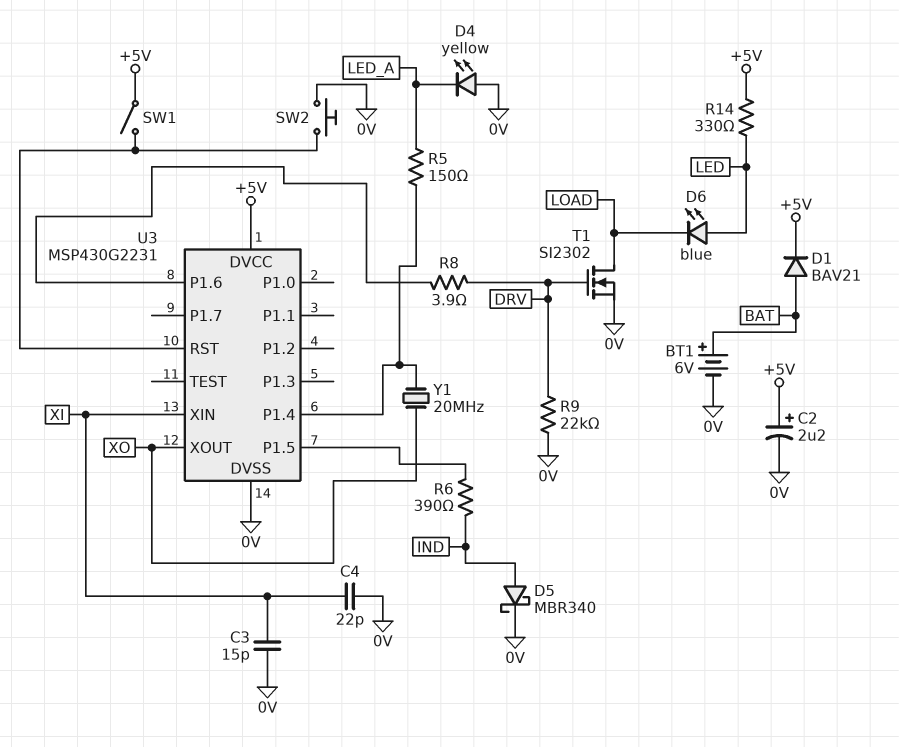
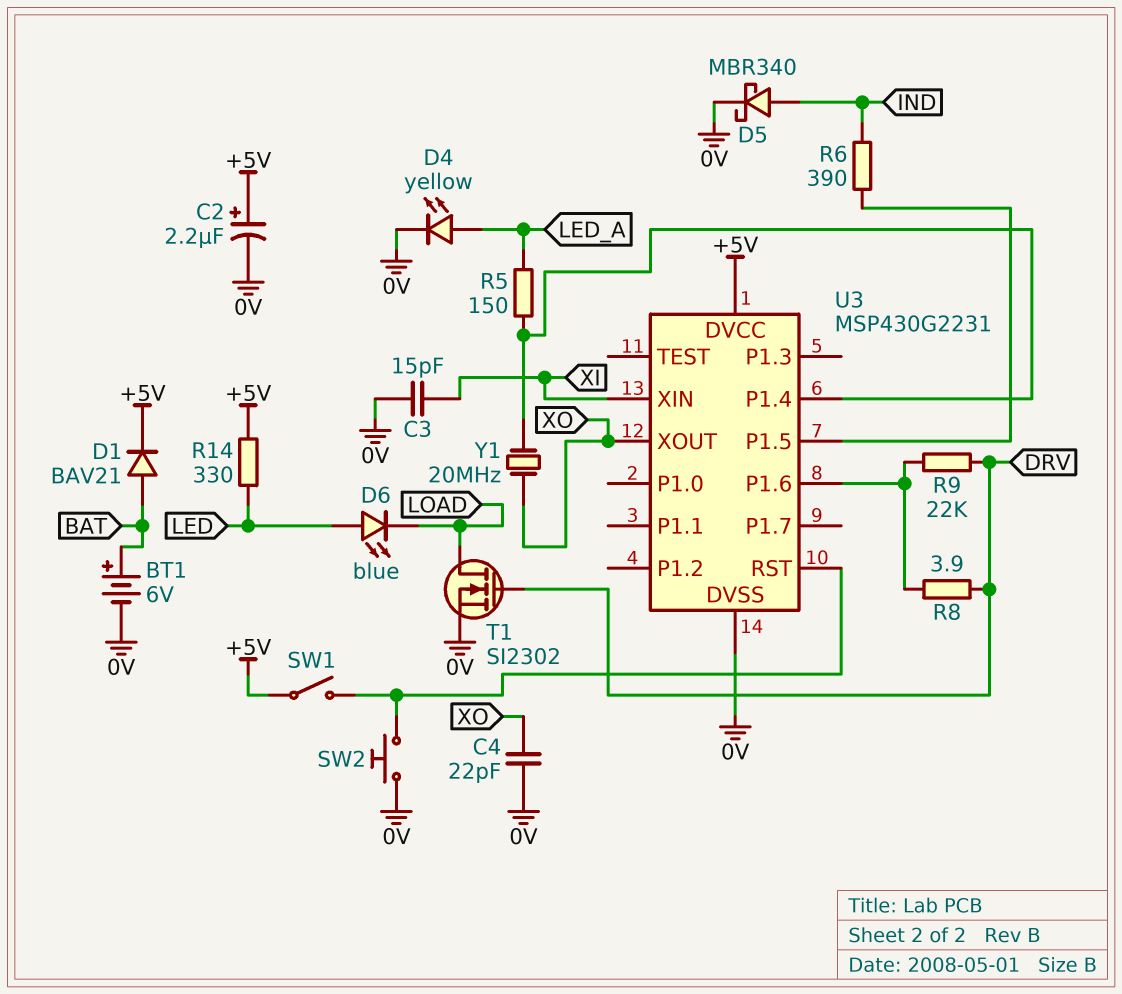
C4: 22pF (0V, XI) -> 22pF (0V, XO)
D4: LED yellow (A 0V, K LED_A) -> LED yellow (A LED_A, K 0V)
R9: 22k (0V, DRV) -> 22k (DRV, U3/P1.6)

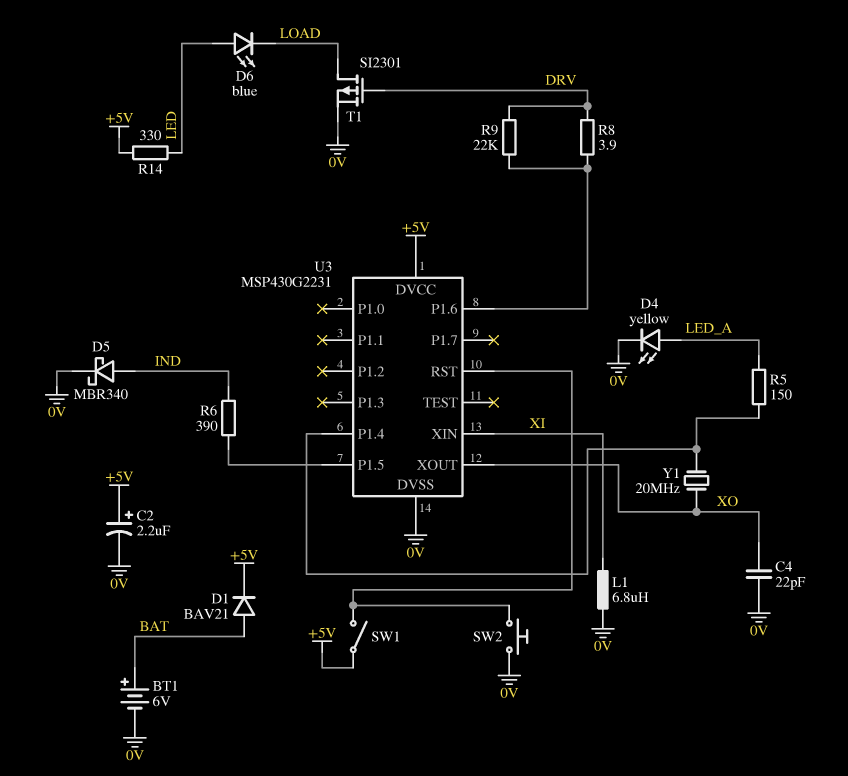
C3: 15pF (0V, XI) -> none
L1: none -> 6.8uH (0V, XI)
T1: NMOS SI2302 (G DRV, D LOAD, S 0V) -> PMOS SI2301 (G DRV, D LOAD, S 0V)

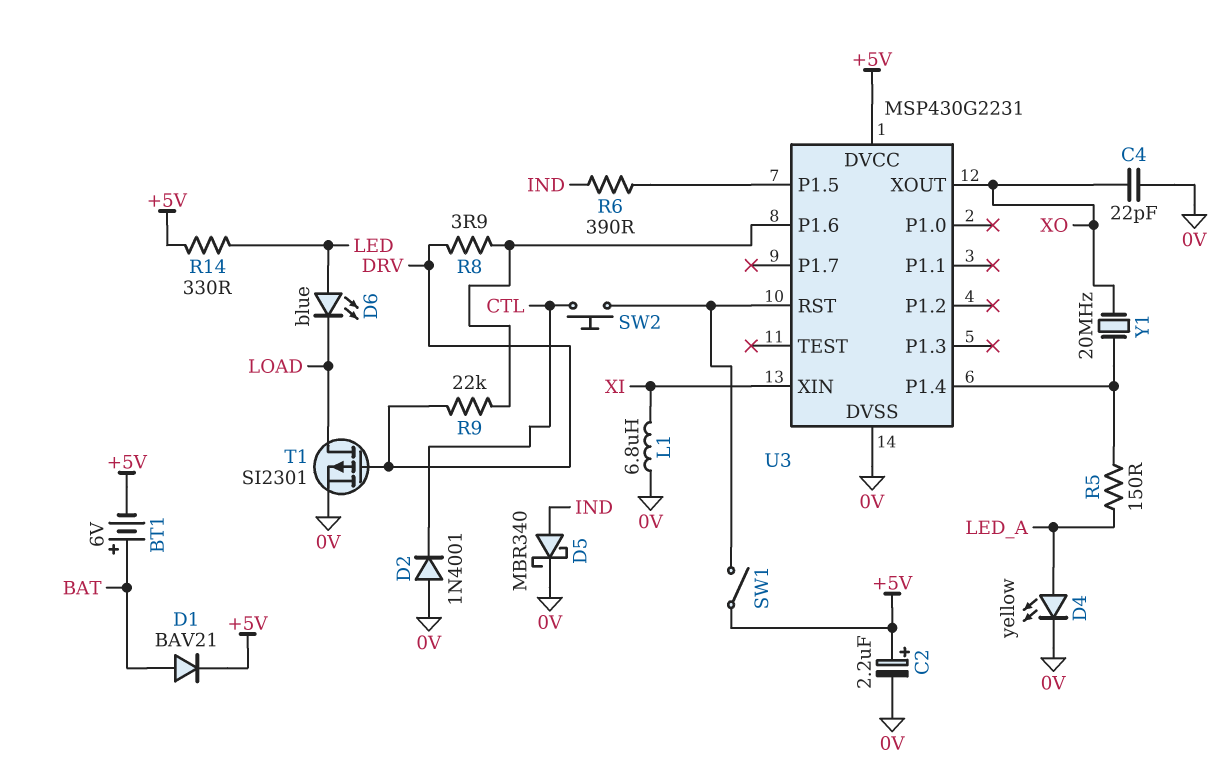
BT1: 6V (plus BAT, minus 0V) -> 6V (plus BAT, minus +5V)
D2: none -> diode 1N4001 (A 0V, K CTL)
SW2: button (0V, U3/RST) -> button (CTL, U3/RST)

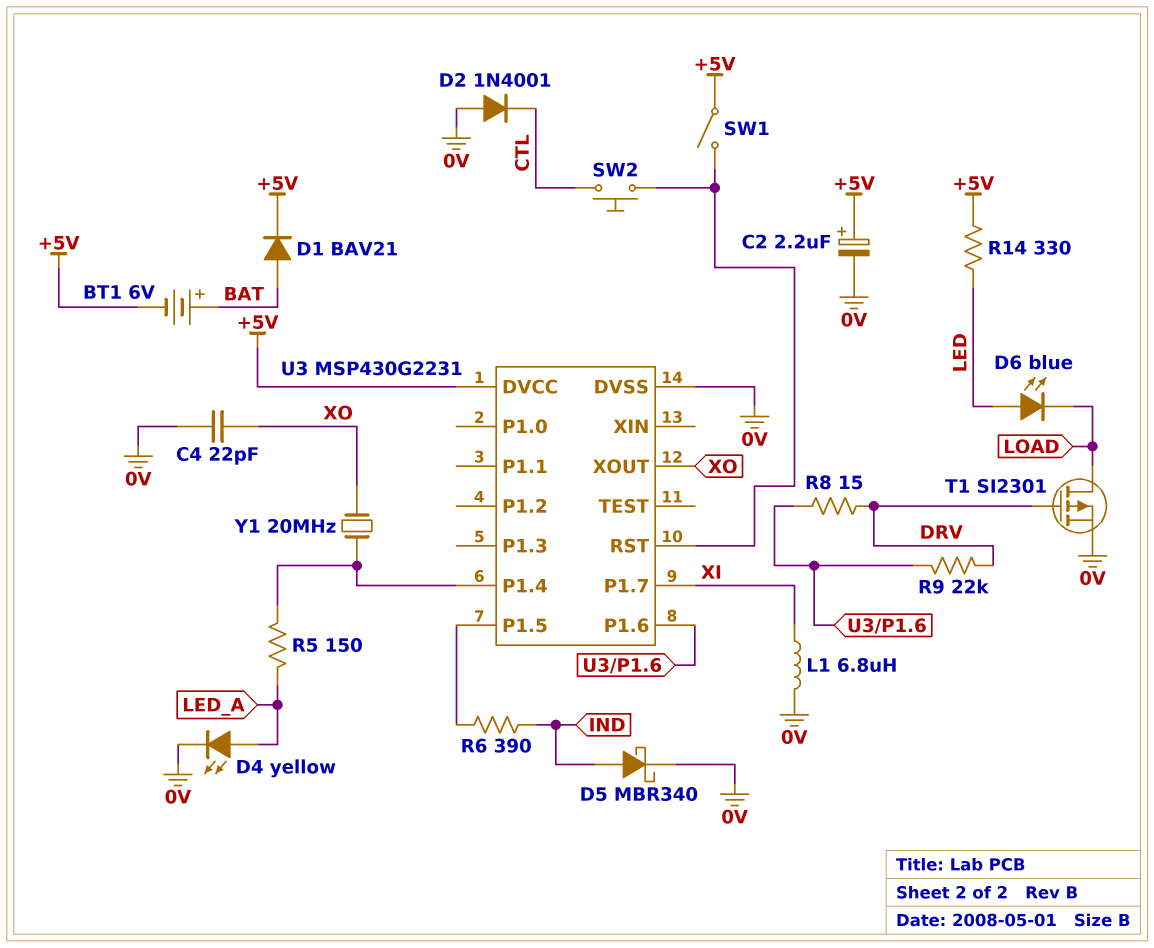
R8: 3.9 (DRV, U3/P1.6) -> 15 (DRV, U3/P1.6)
U3 pin P1.7: none -> XI
U3 pin XIN: XI -> none

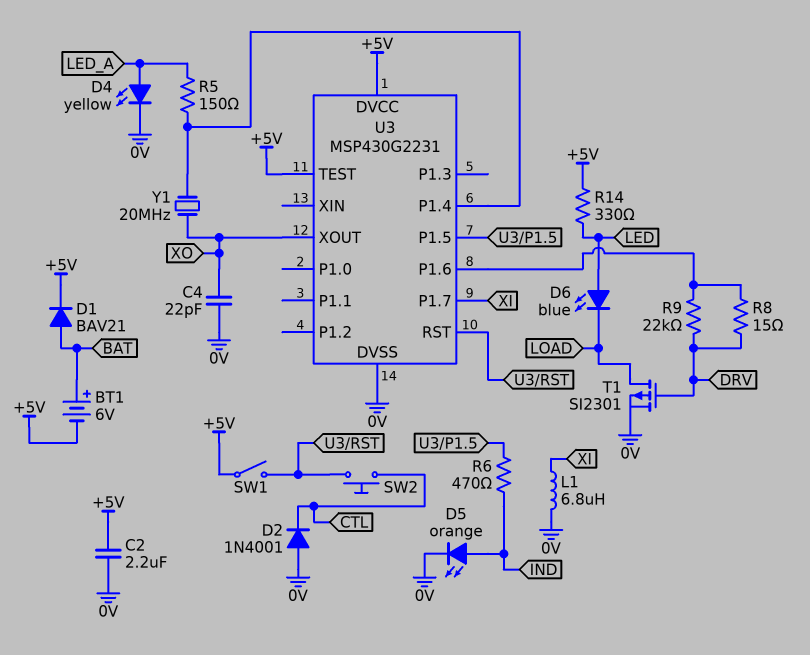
C2: 2.2uF (plus +5V, minus 0V) -> 2.2uF (+5V, 0V)
D5: schottky MBR340 (A IND, K 0V) -> LED orange (A IND, K 0V)
R6: 390 (IND, U3/P1.5) -> 470 (IND, U3/P1.5)
U3 pin TEST: none -> +5V

